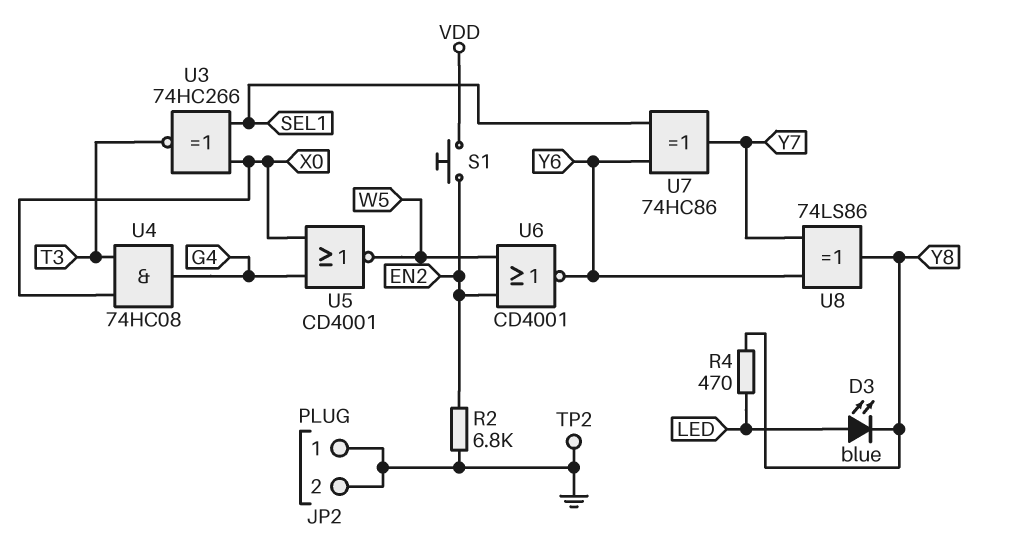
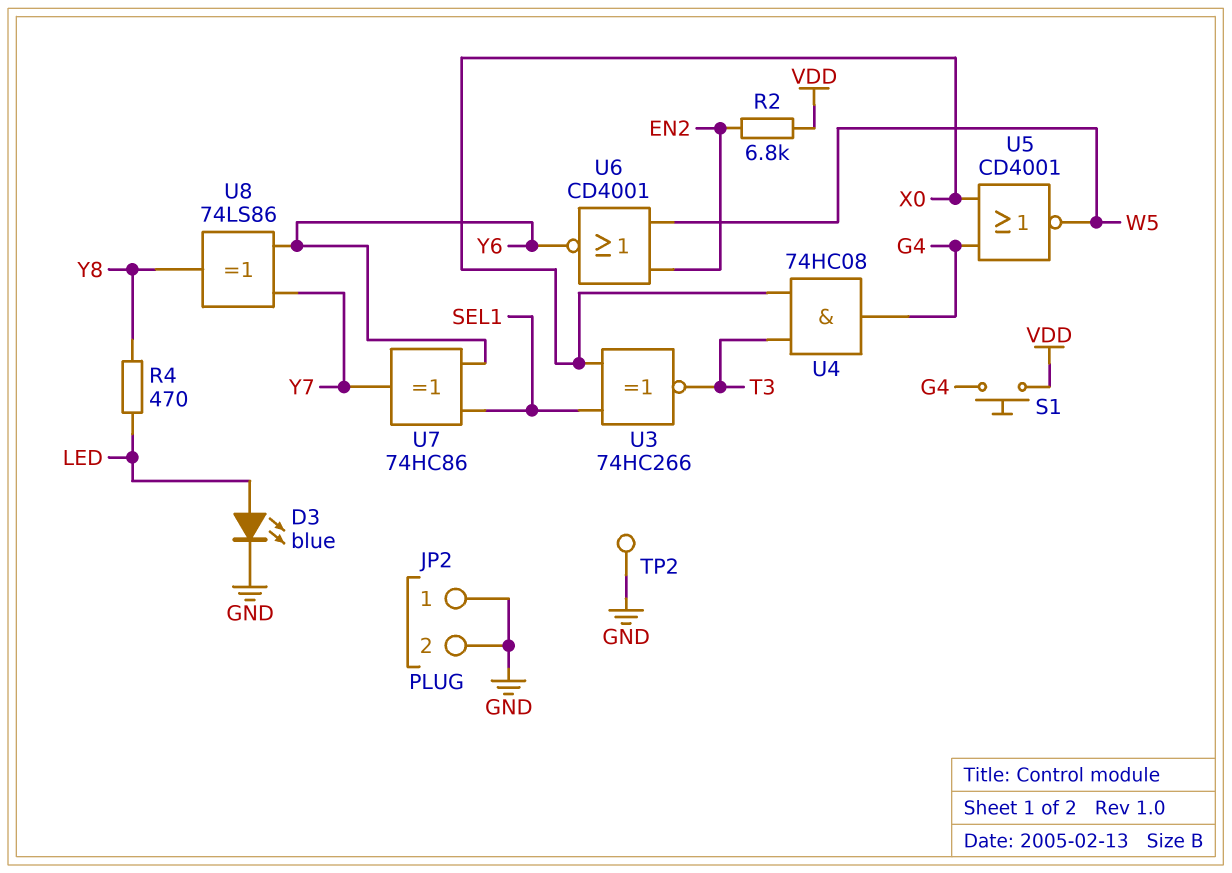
D3: LED blue (A LED, K Y8) -> LED blue (A LED, K GND)
R2: 6.8k (EN2, GND) -> 6.8k (EN2, VDD)
S1: button (EN2, VDD) -> button (G4, VDD)

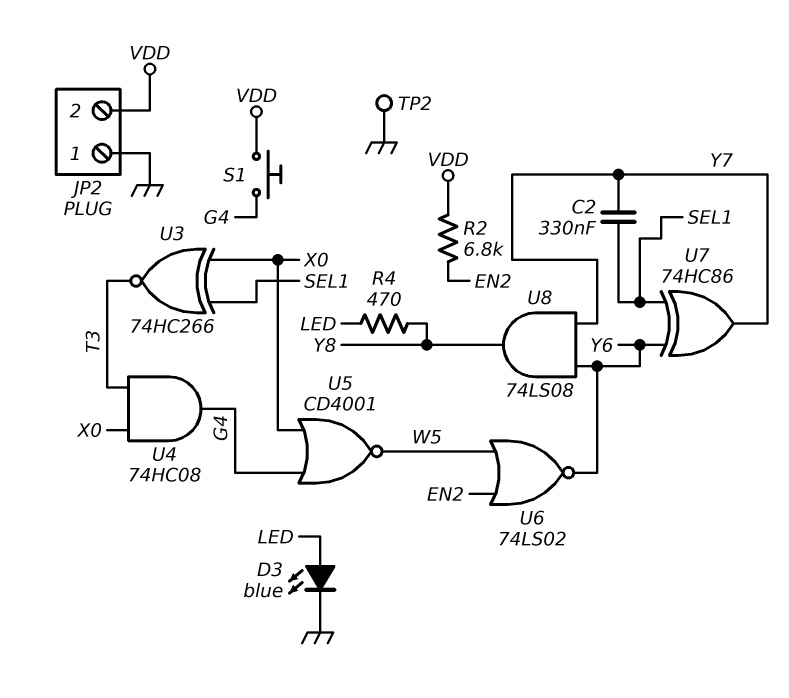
C2: none -> 330nF (SEL1, Y7)
JP2 pin 2: GND -> VDD
U6: NOR CD4001 (in EN2, in W5, out Y6) -> NOR 74LS02 (in EN2, in W5, out Y6)
U8: XOR 74LS86 (in Y6, in Y7, out Y8) -> AND 74LS08 (in Y6, in Y7, out Y8)

